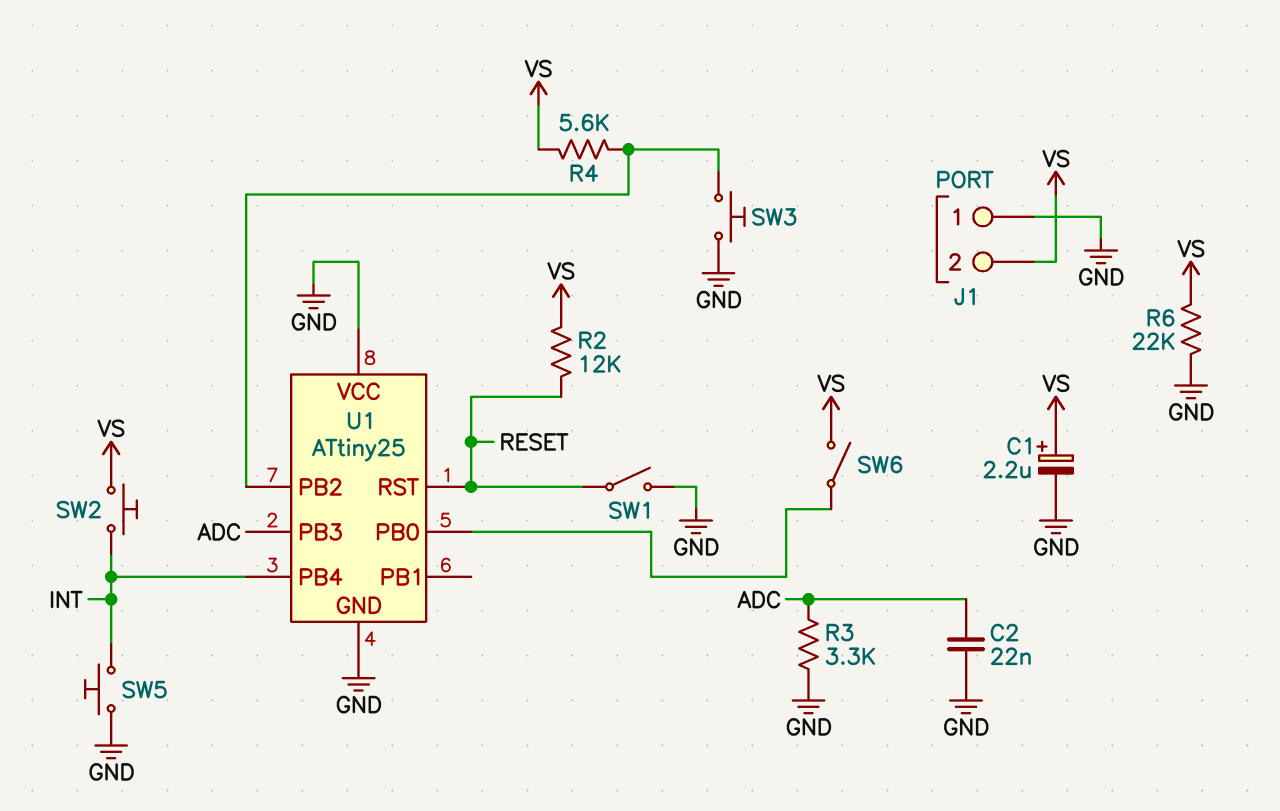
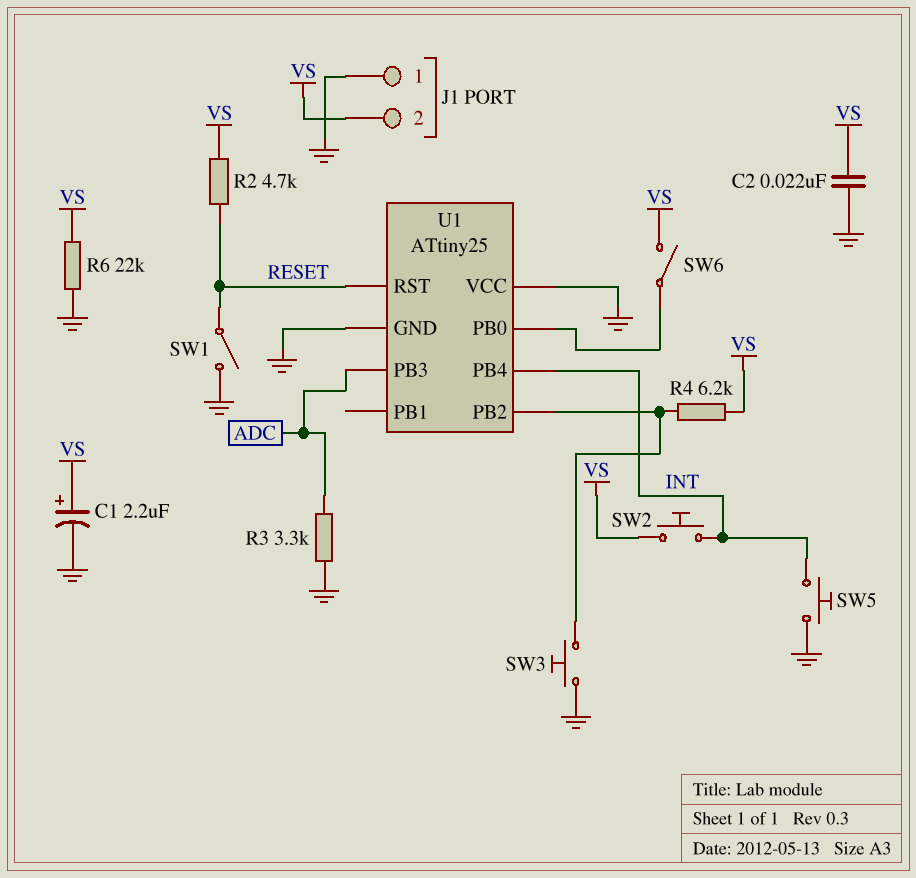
C2: 22nF (ADC, GND) -> 22nF (GND, VS)
R2: 12k (RESET, VS) -> 4.7k (RESET, VS)
R4: 5.6k (U1/PB2, VS) -> 6.2k (U1/PB2, VS)

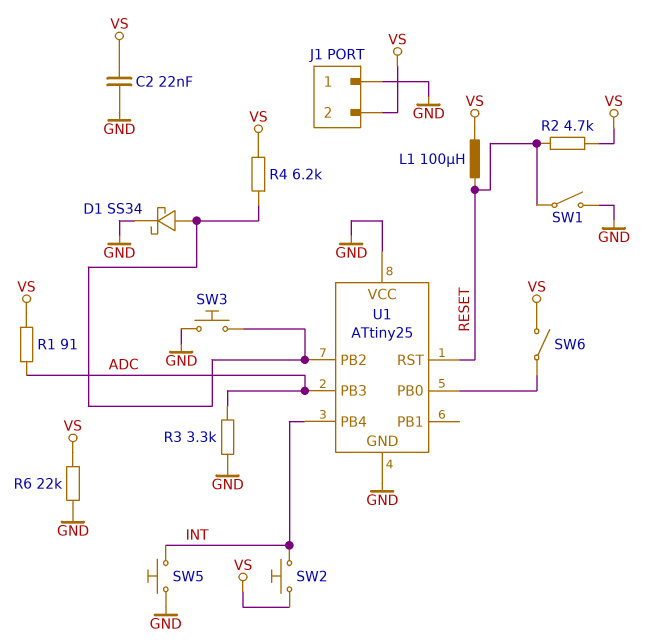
C1: 2.2uF (plus VS, minus GND) -> none
D1: none -> schottky SS34 (A U1/PB2, K GND)
L1: none -> 100uH (RESET, VS)
R1: none -> 91 (ADC, VS)

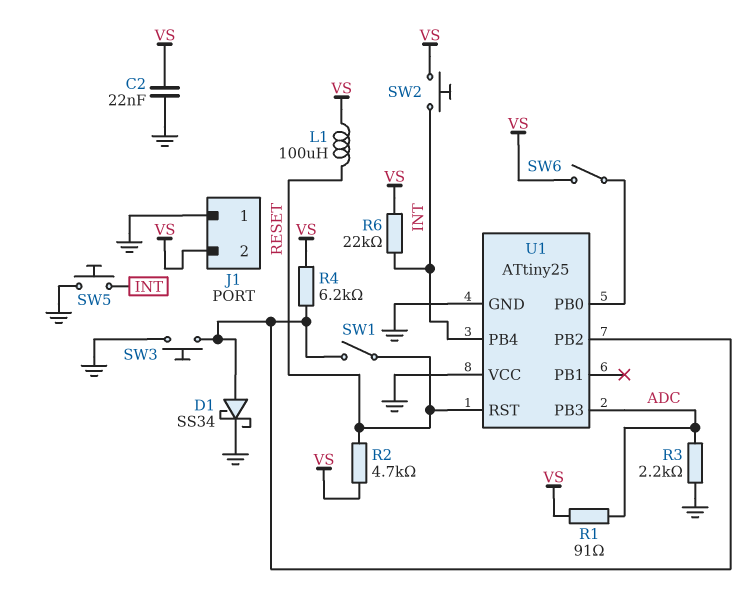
R3: 3.3k (ADC, GND) -> 2.2k (ADC, GND)
R6: 22k (GND, VS) -> 22k (INT, VS)
SW1: switch (GND, RESET) -> switch (RESET, U1/PB2)

